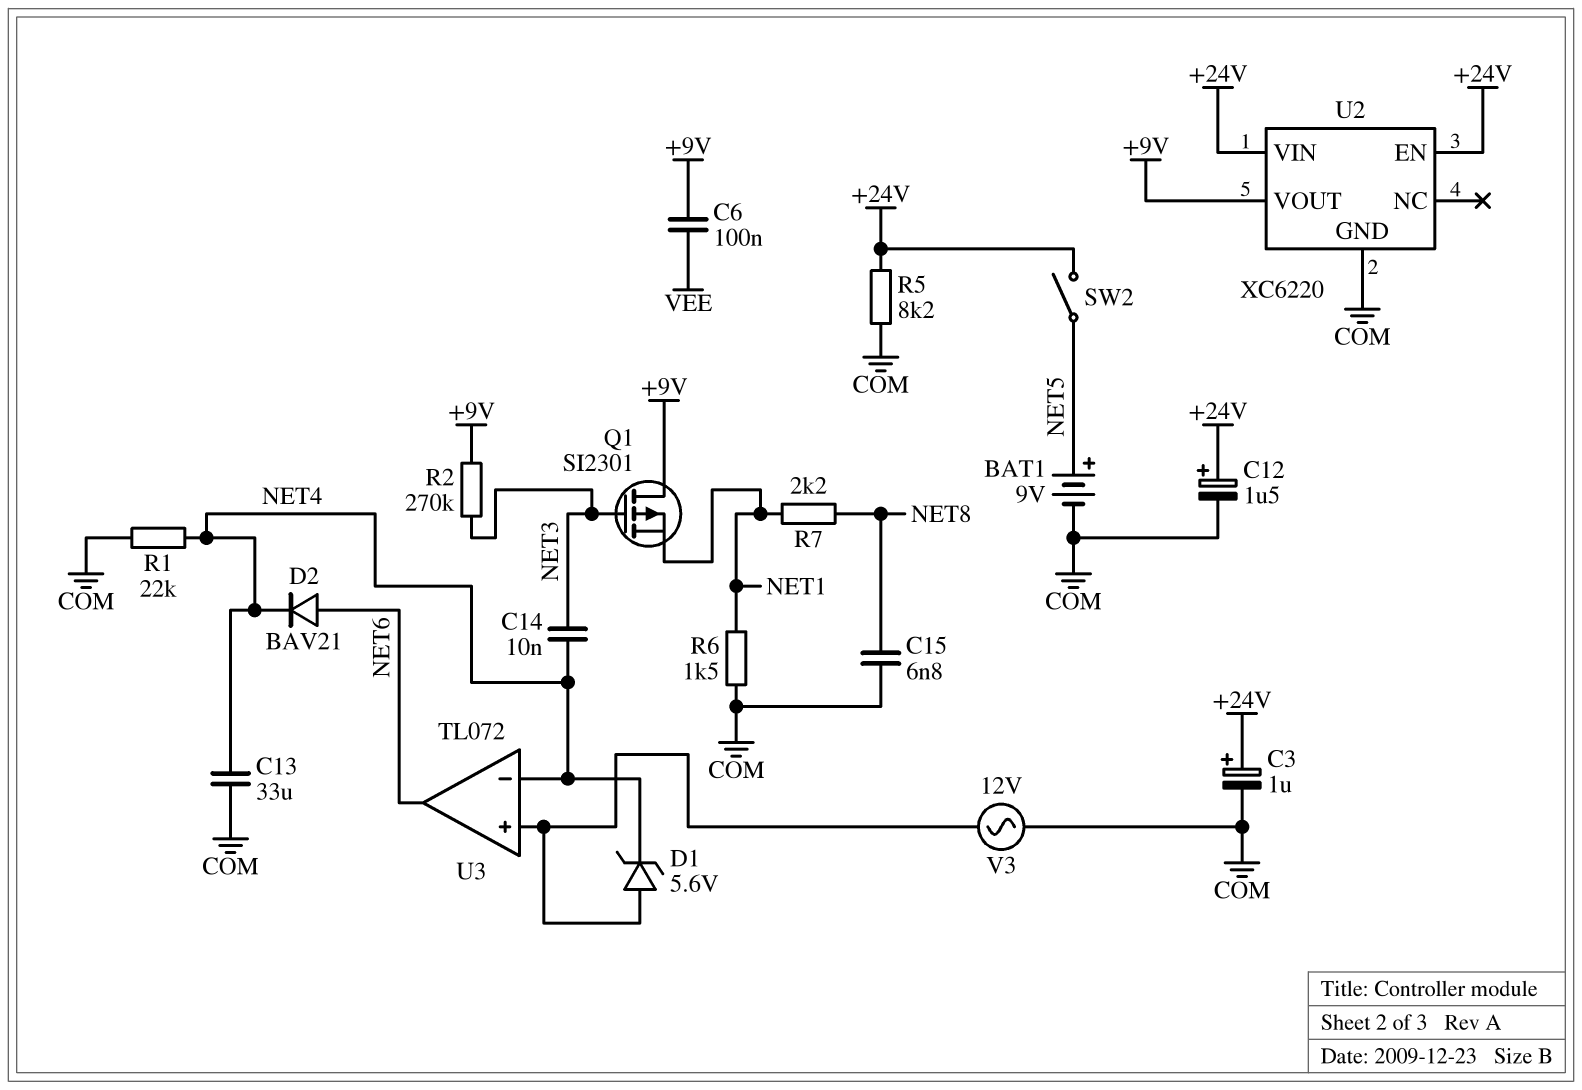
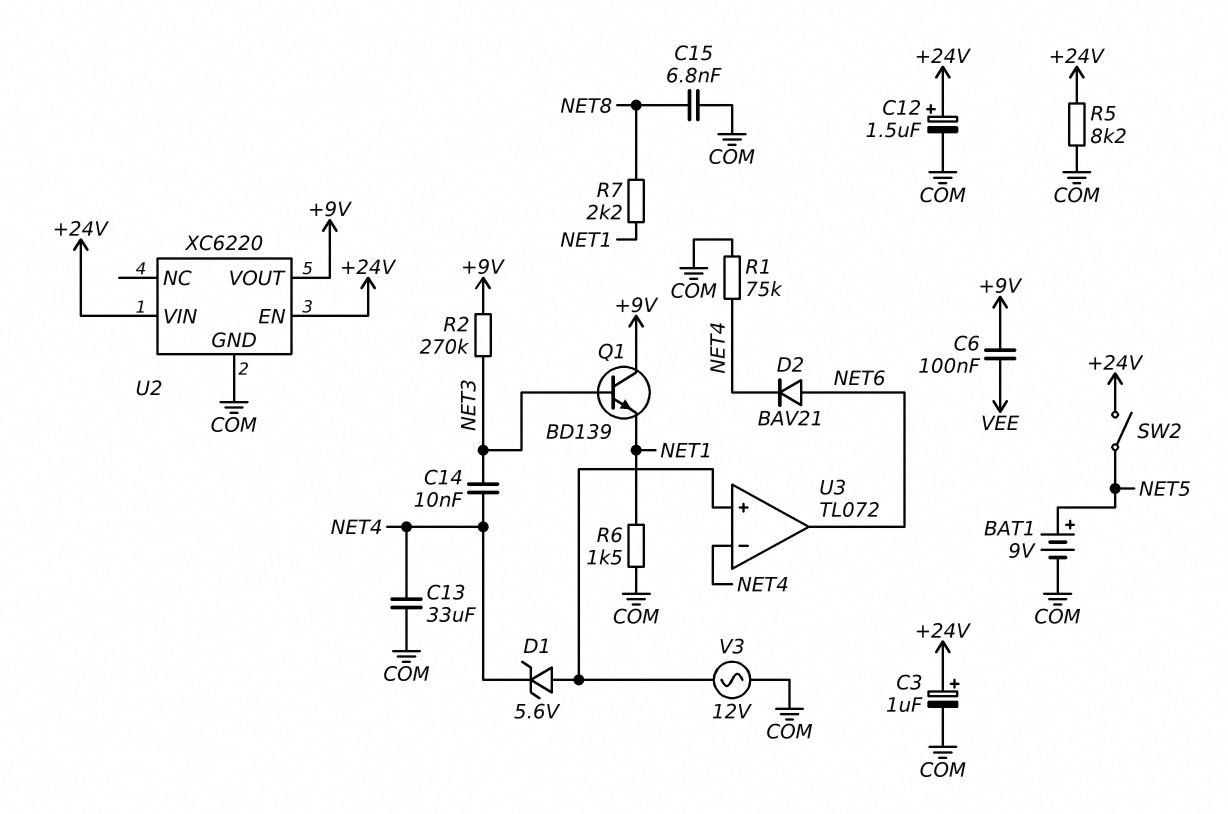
Q1: PMOS SI2301 (G NET3, D +9V, S NET1) -> NPN BD139 (B NET3, C +9V, E NET1)
R1: 22k (COM, NET4) -> 75k (COM, NET4)

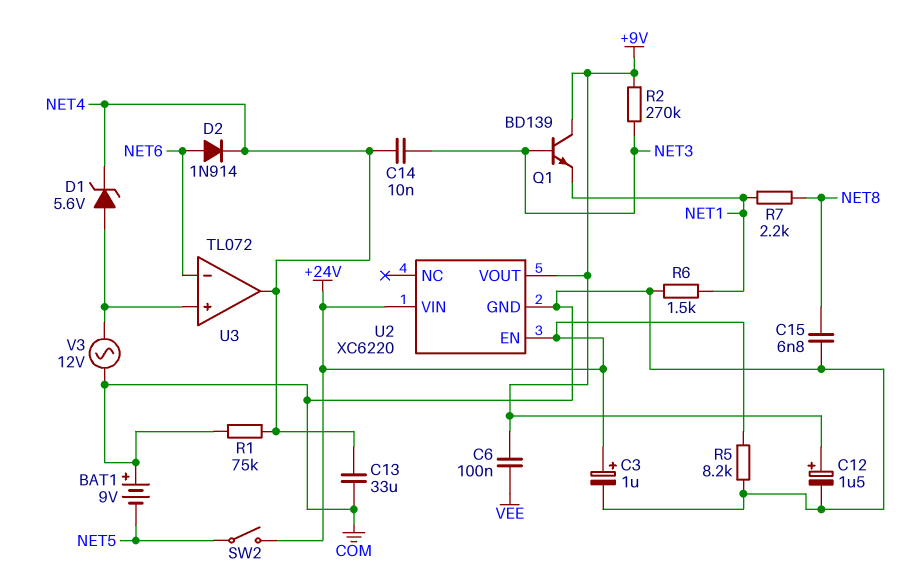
BAT1: 9V (plus NET5, minus COM) -> 9V (plus COM, minus NET5)
C12: 1.5uF (plus +24V, minus COM) -> 1.5uF (plus +9V, minus COM)
D2: diode BAV21 (A NET6, K NET4) -> diode 1N914 (A NET6, K NET4)
U3 pin in-: NET4 -> NET6
U3 pin out: NET6 -> NET4

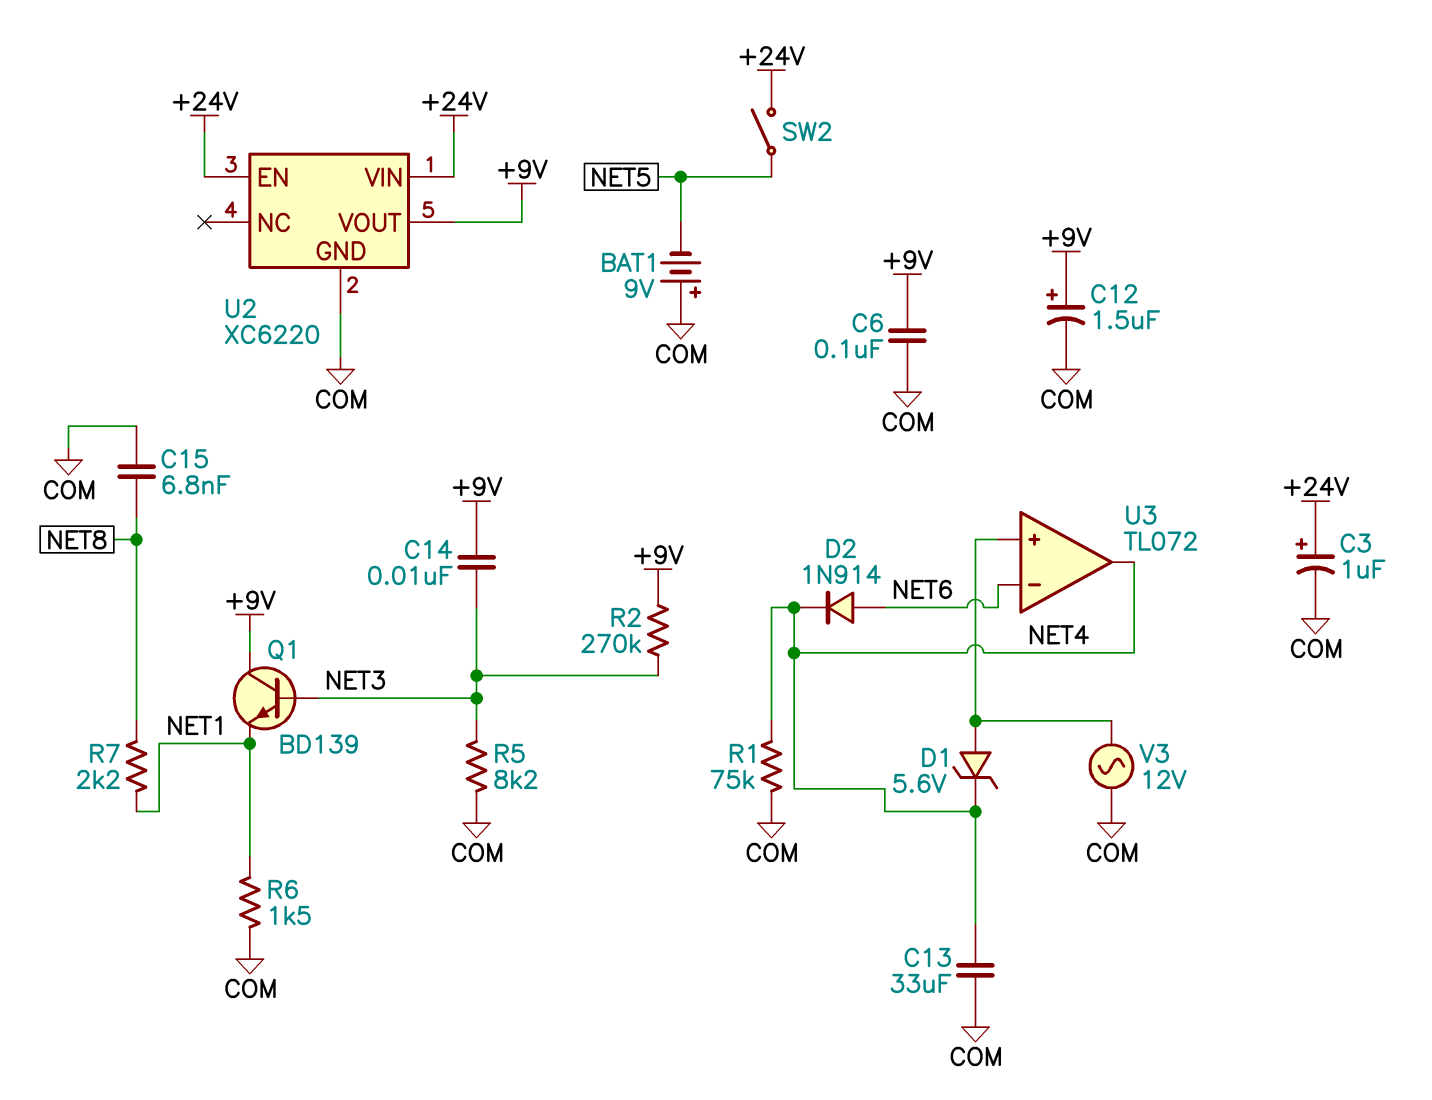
C6: 100nF (+9V, VEE) -> 100nF (+9V, COM)
C14: 10nF (NET3, NET4) -> 10nF (+9V, NET3)
R5: 8.2k (+24V, COM) -> 8.2k (COM, NET3)

